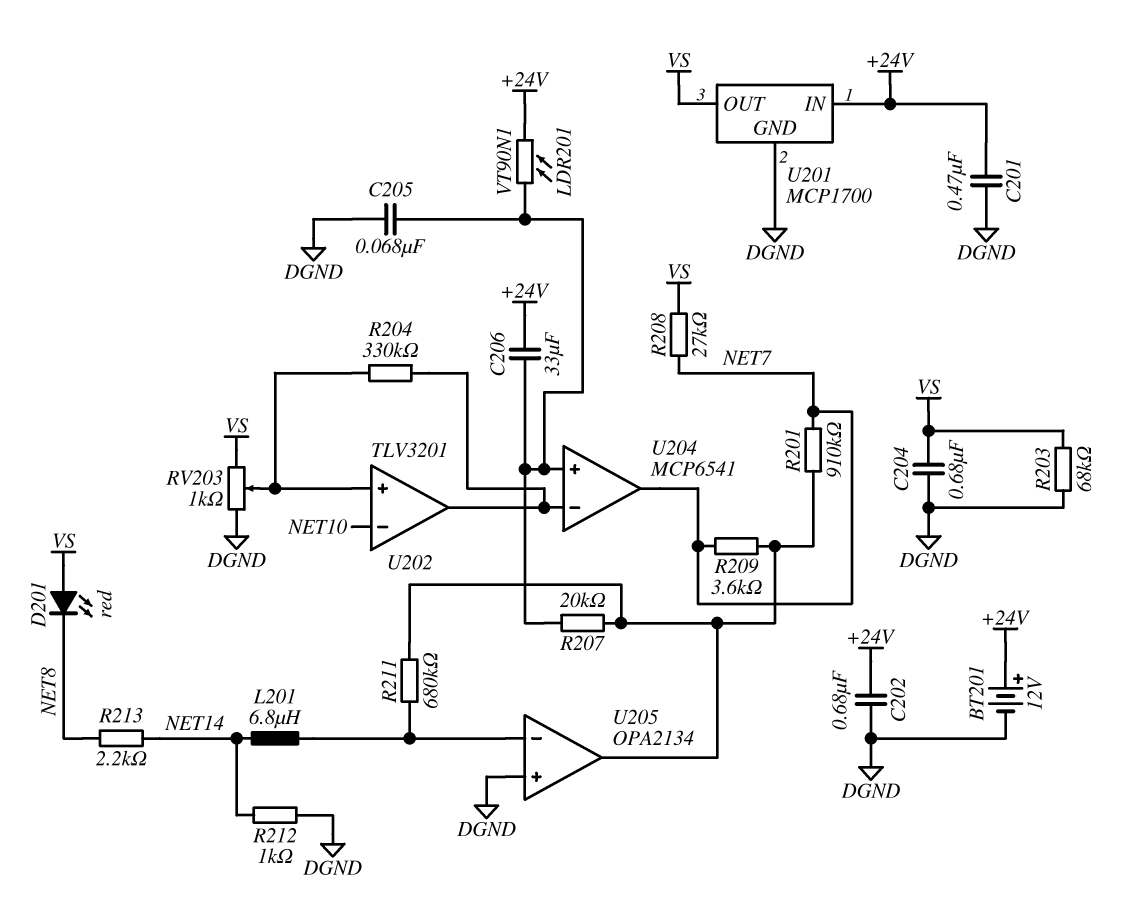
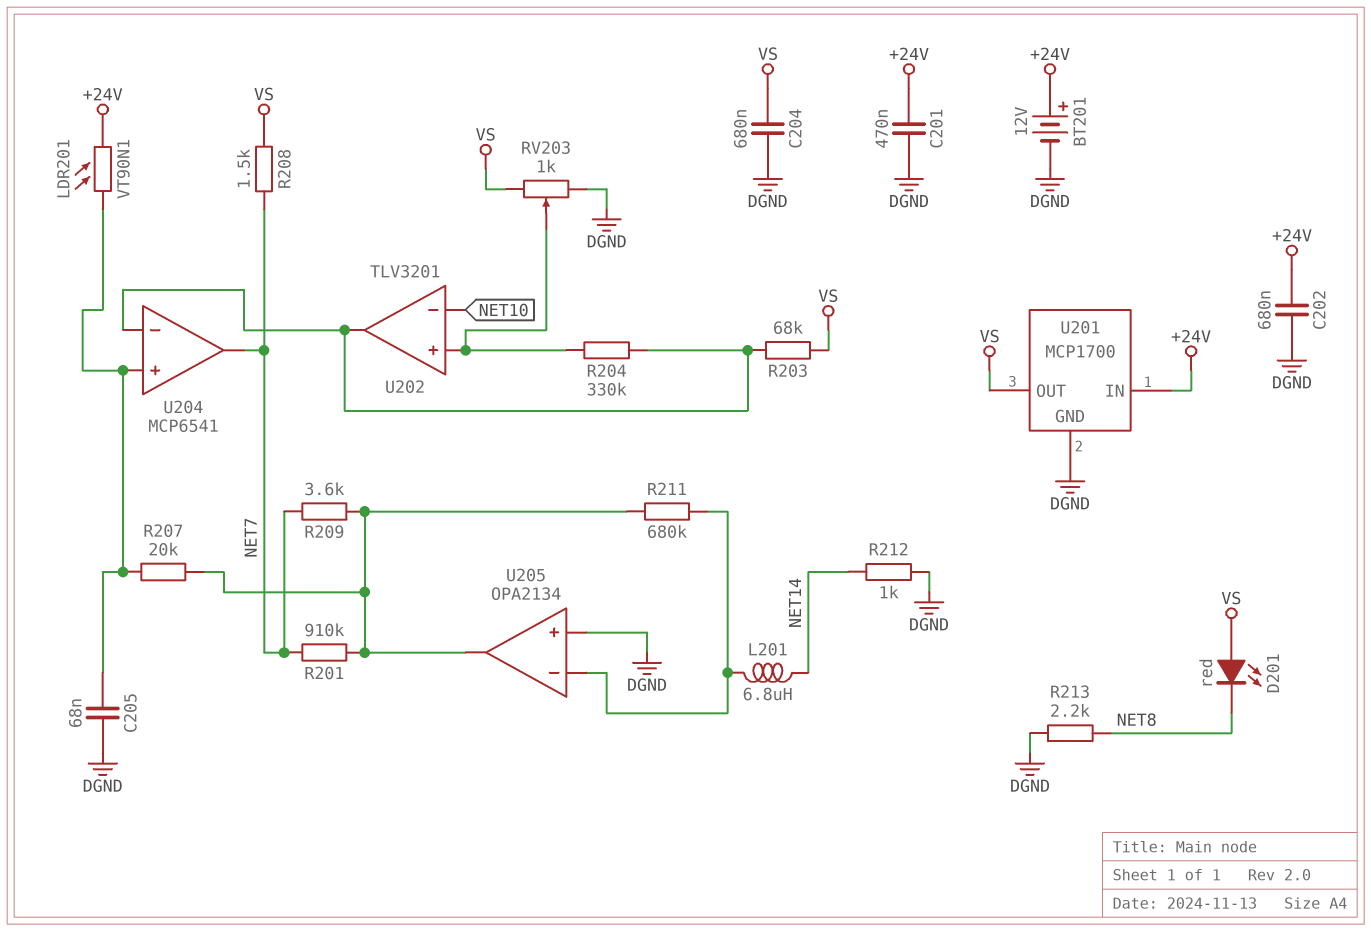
C206: 33uF (+24V, U204/in+) -> none
R203: 68k (DGND, VS) -> 68k (U202/out, VS)
R208: 27k (NET7, VS) -> 1.5k (NET7, VS)
R213: 2.2k (NET8, NET14) -> 2.2k (DGND, NET8)

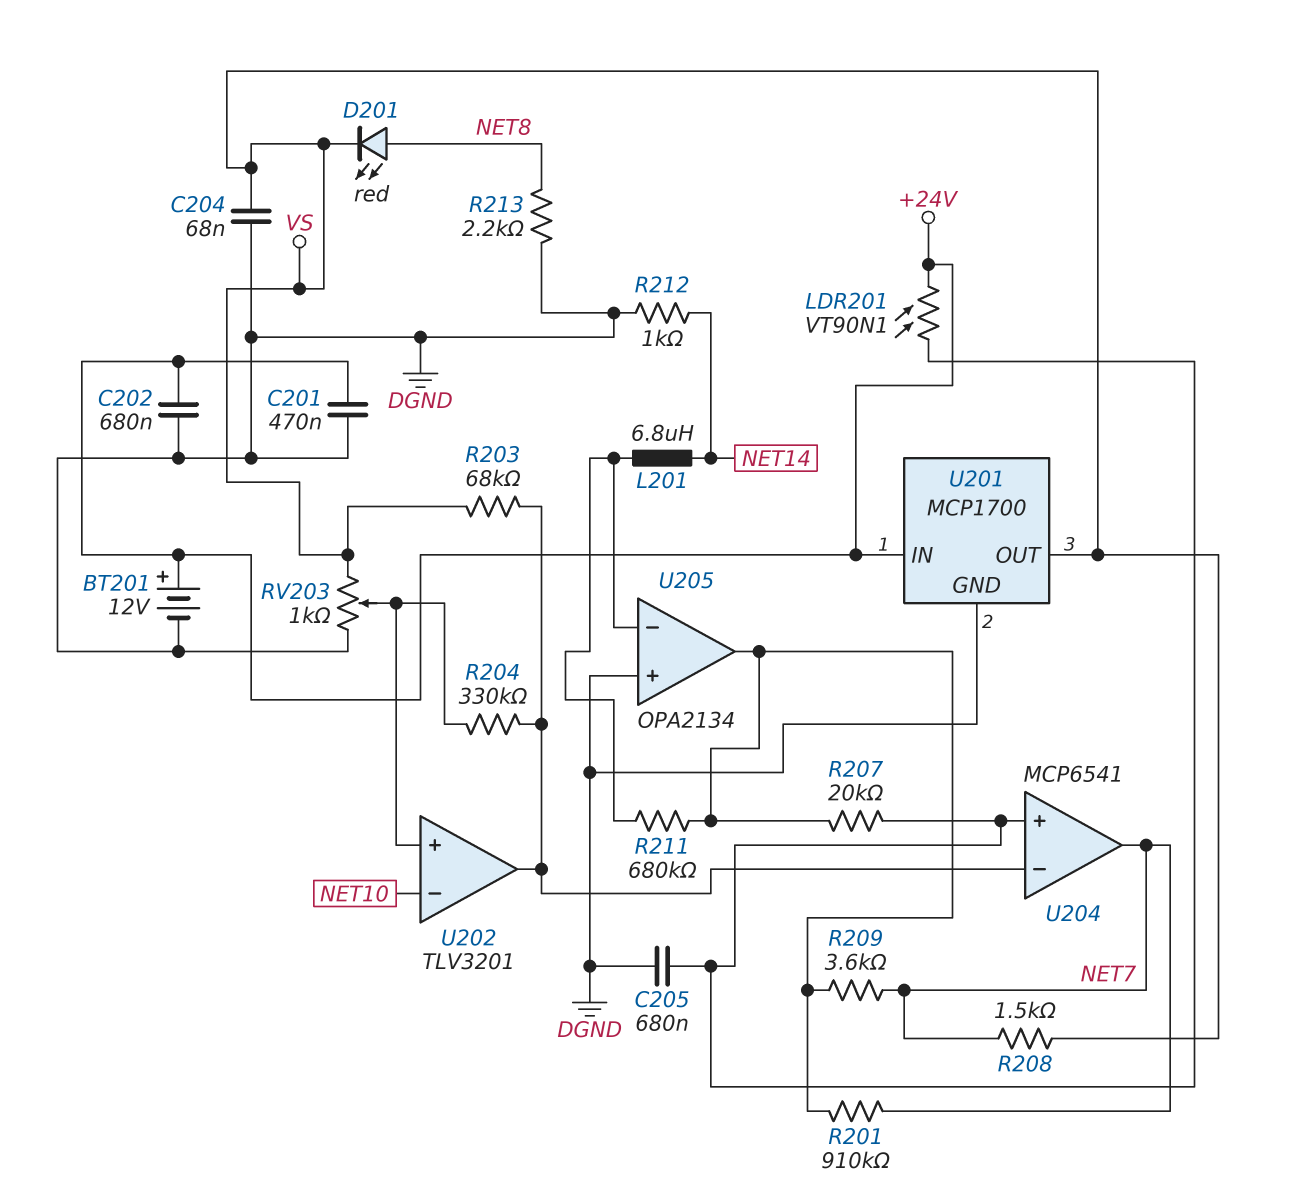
C204: 680nF (DGND, VS) -> 68nF (DGND, VS)
C205: 68nF (DGND, U204/in+) -> 680nF (DGND, U204/in+)
D201: LED red (A VS, K NET8) -> LED red (A NET8, K VS)

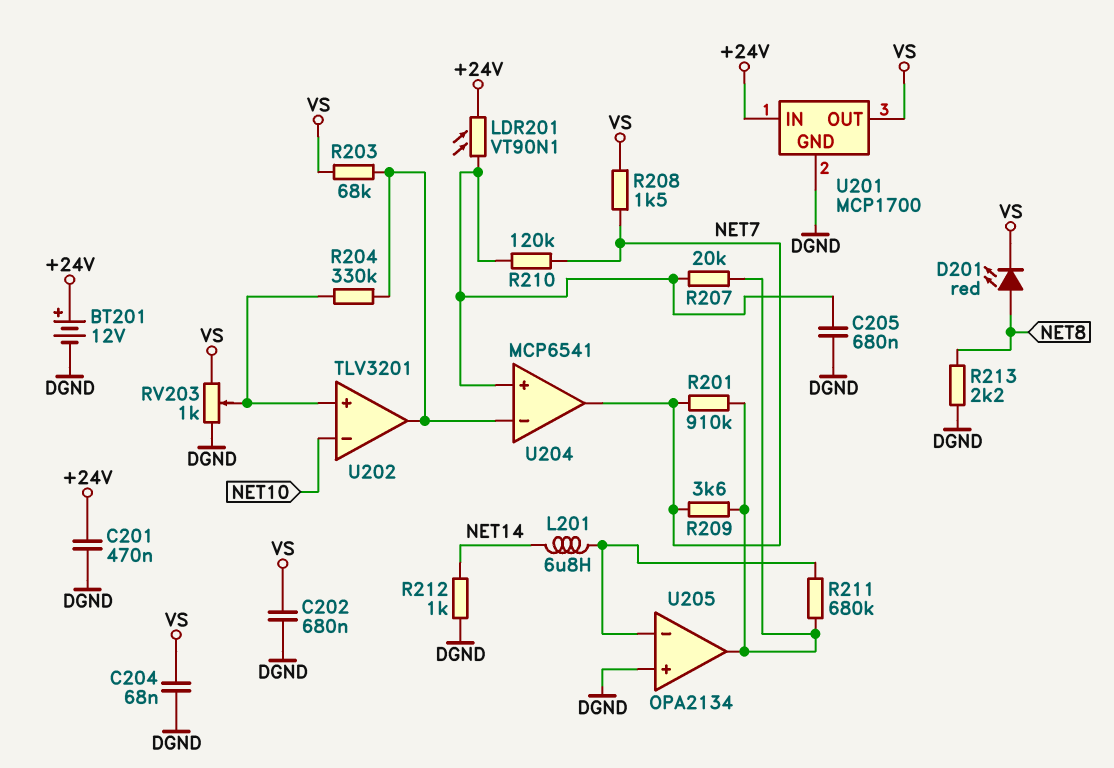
C202: 680nF (+24V, DGND) -> 680nF (DGND, VS)
R210: none -> 120k (NET7, U204/in+)

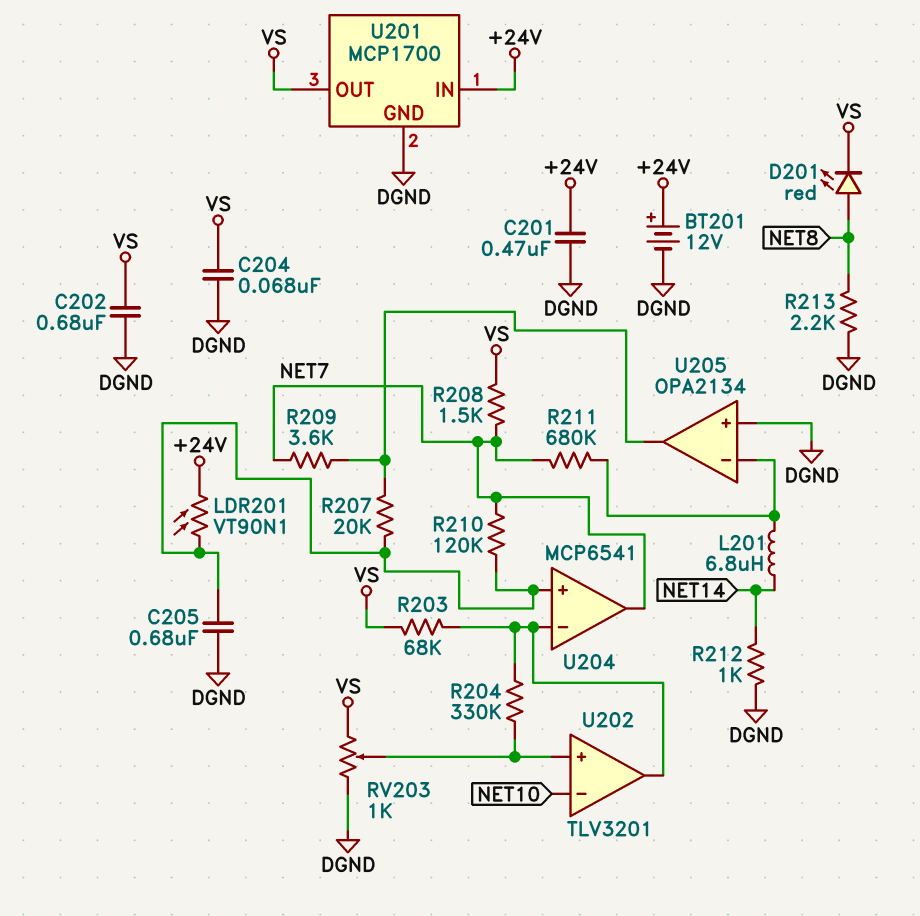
R201: 910k (NET7, U205/out) -> none
R211: 680k (U205/in-, U205/out) -> 680k (NET7, U205/in-)

